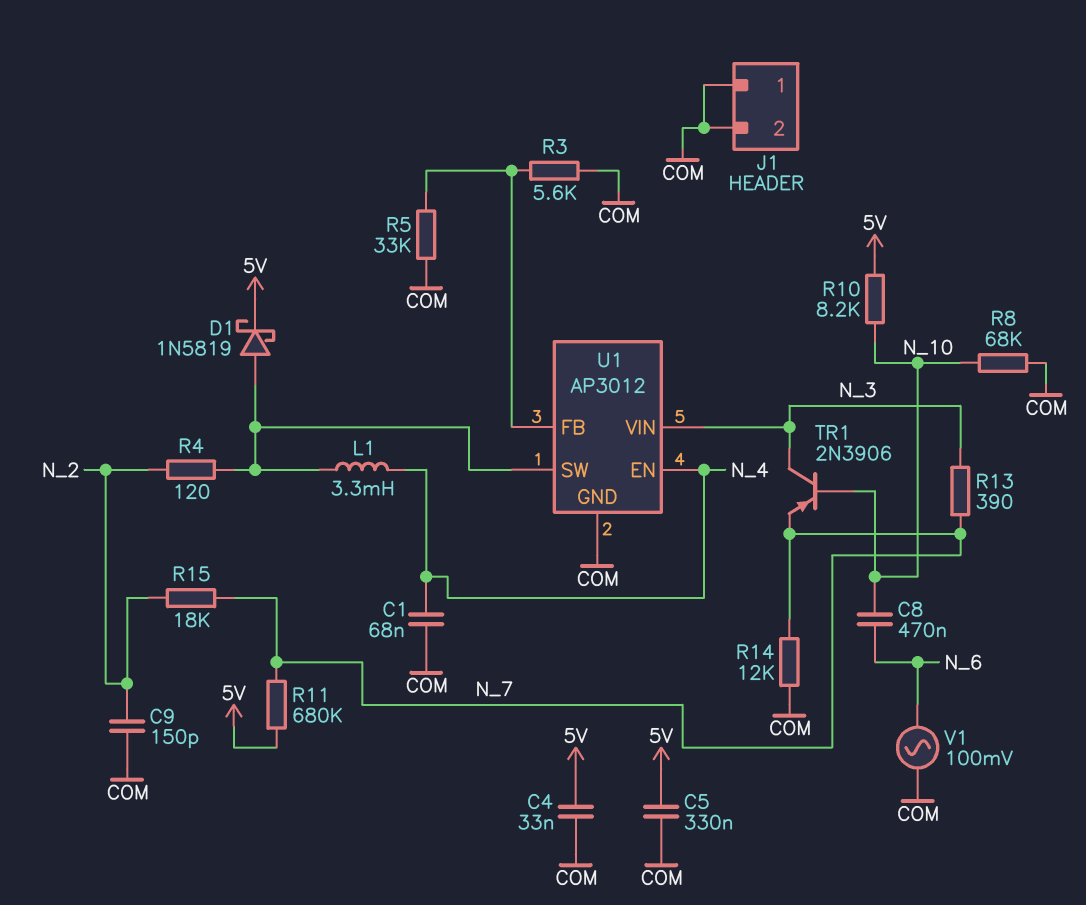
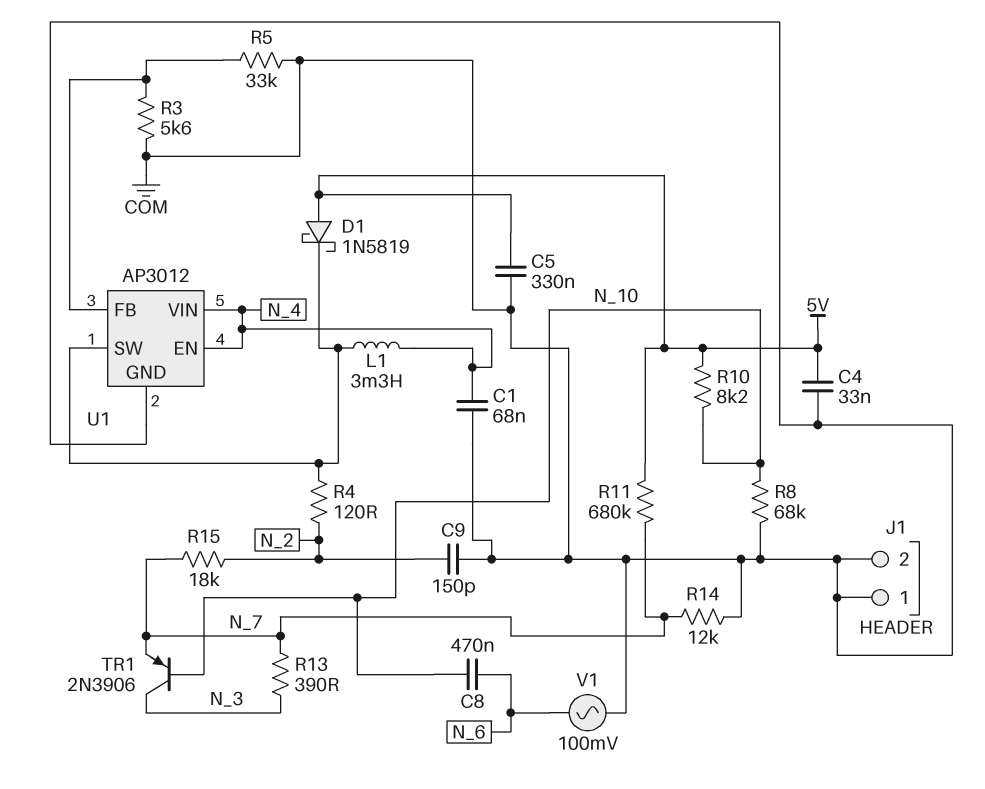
D1: schottky 1N5819 (A U1/SW, K 5V) -> schottky 1N5819 (A 5V, K U1/SW)
U1 pin VIN: N_3 -> N_4

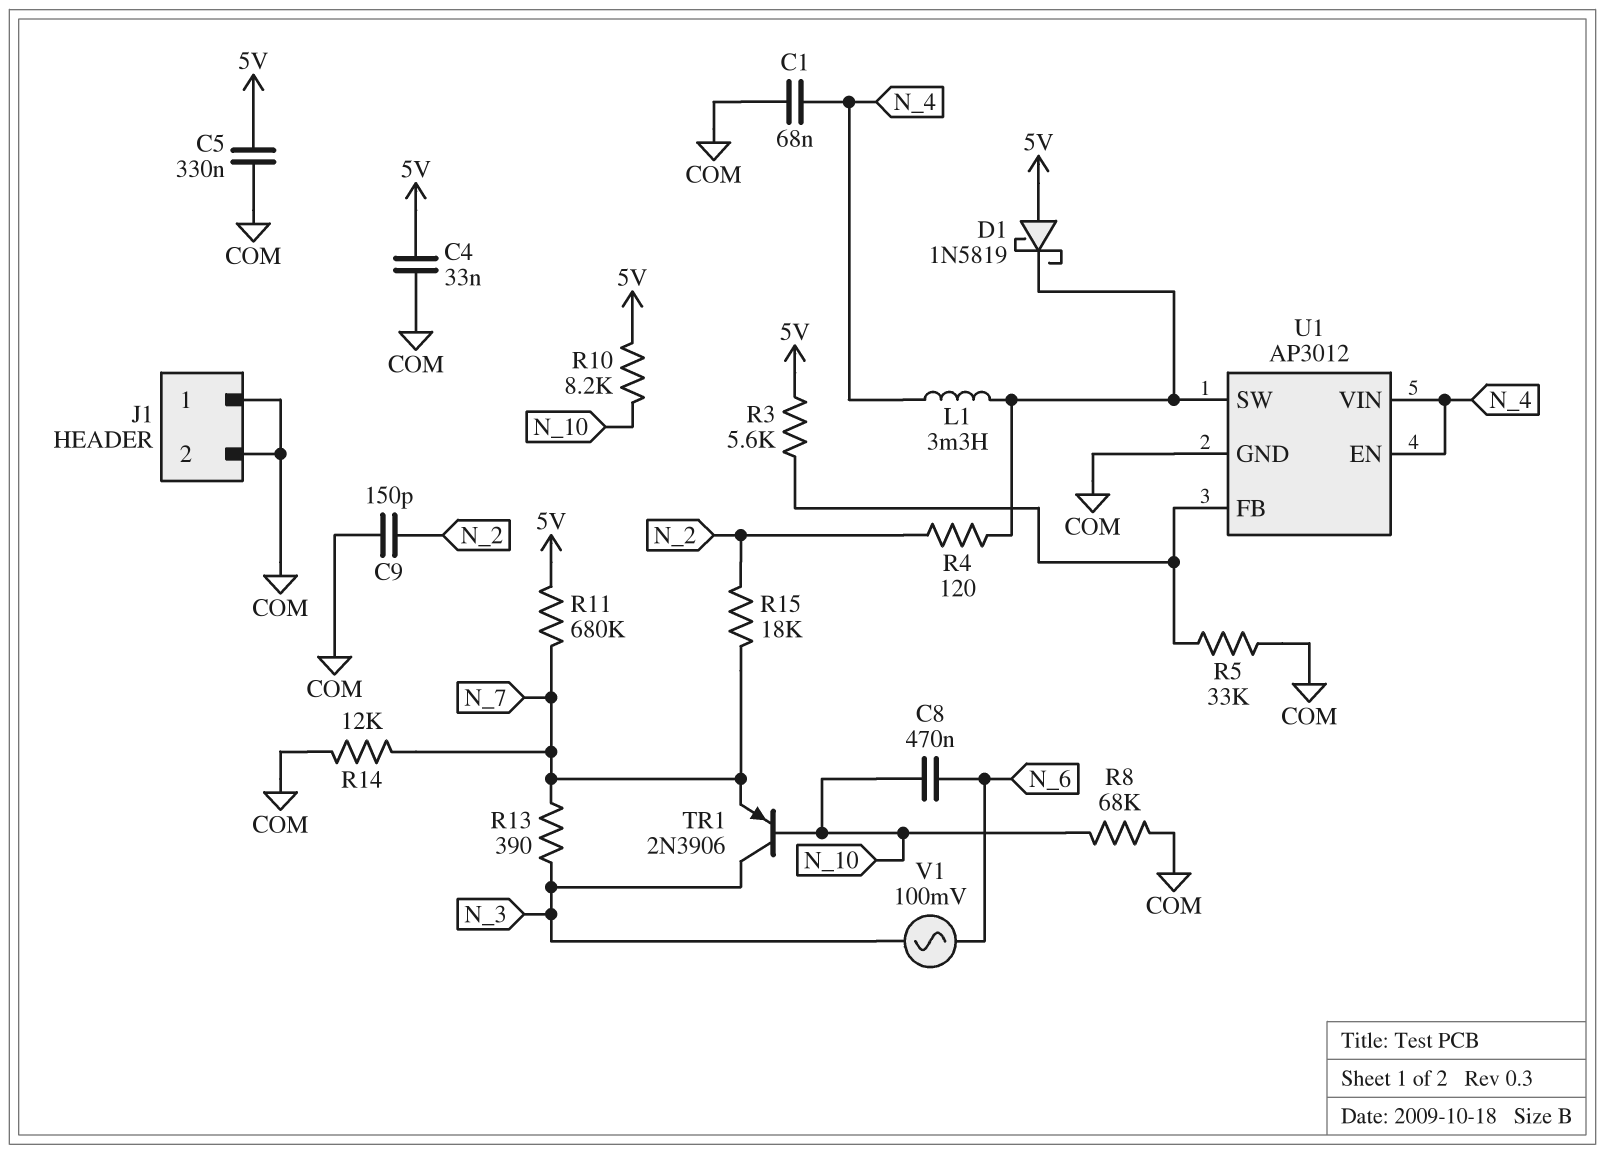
R3: 5.6k (COM, U1/FB) -> 5.6k (5V, U1/FB)
V1: AC 100mV (COM, N_6) -> AC 100mV (N_3, N_6)

